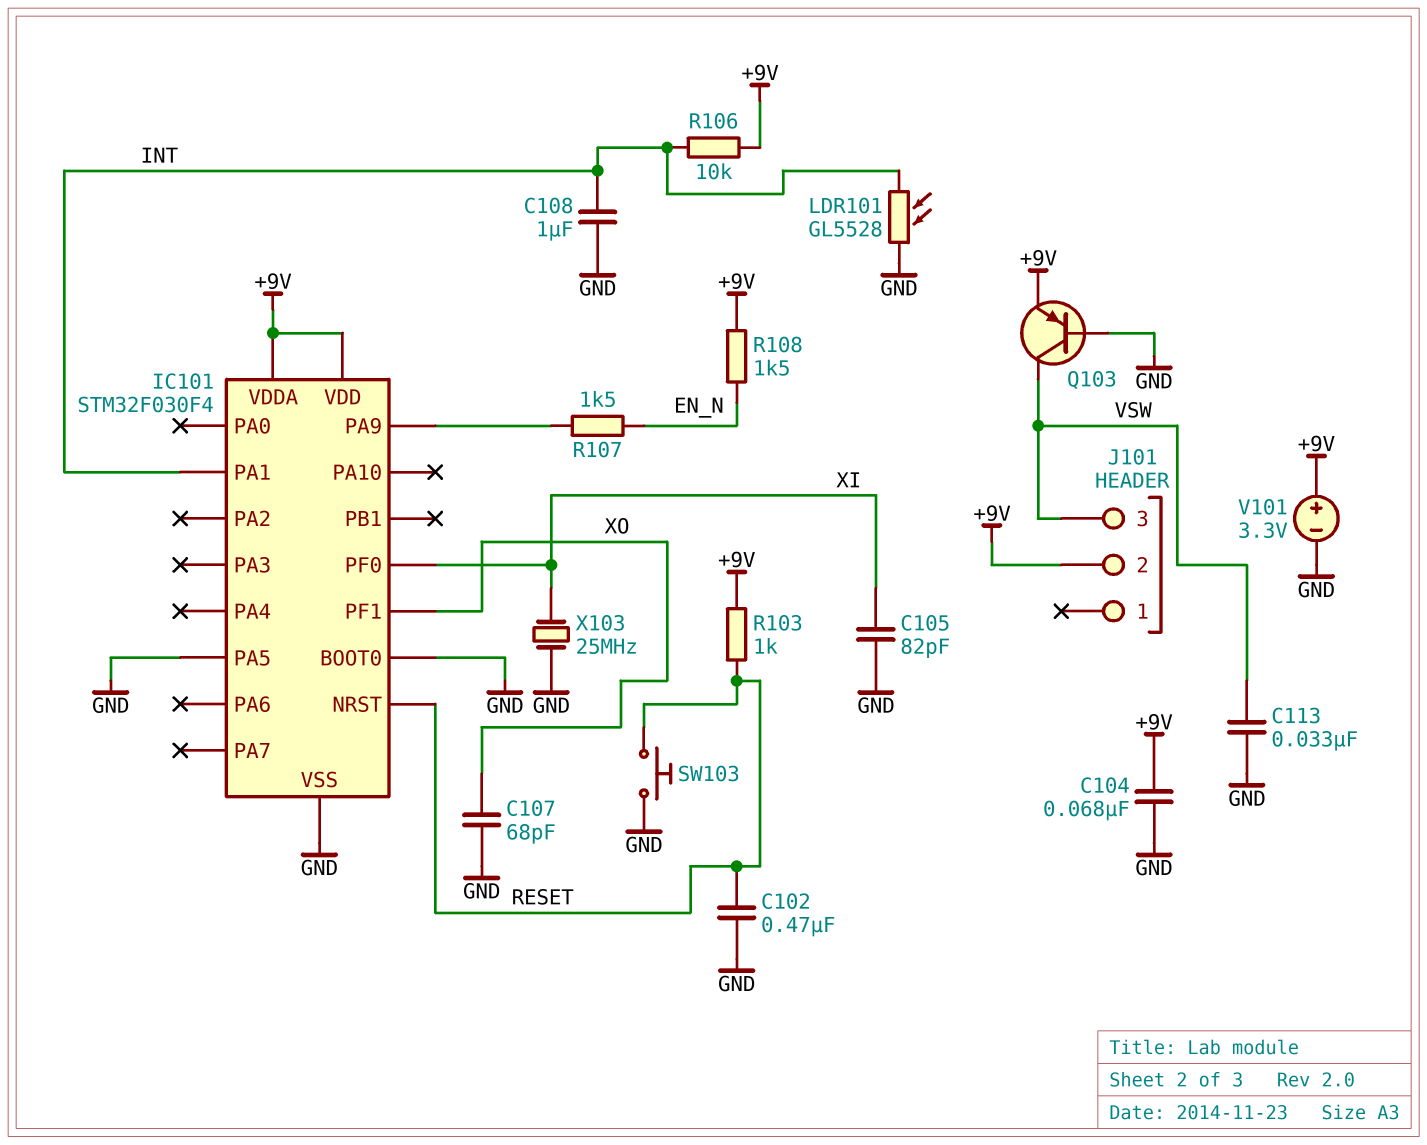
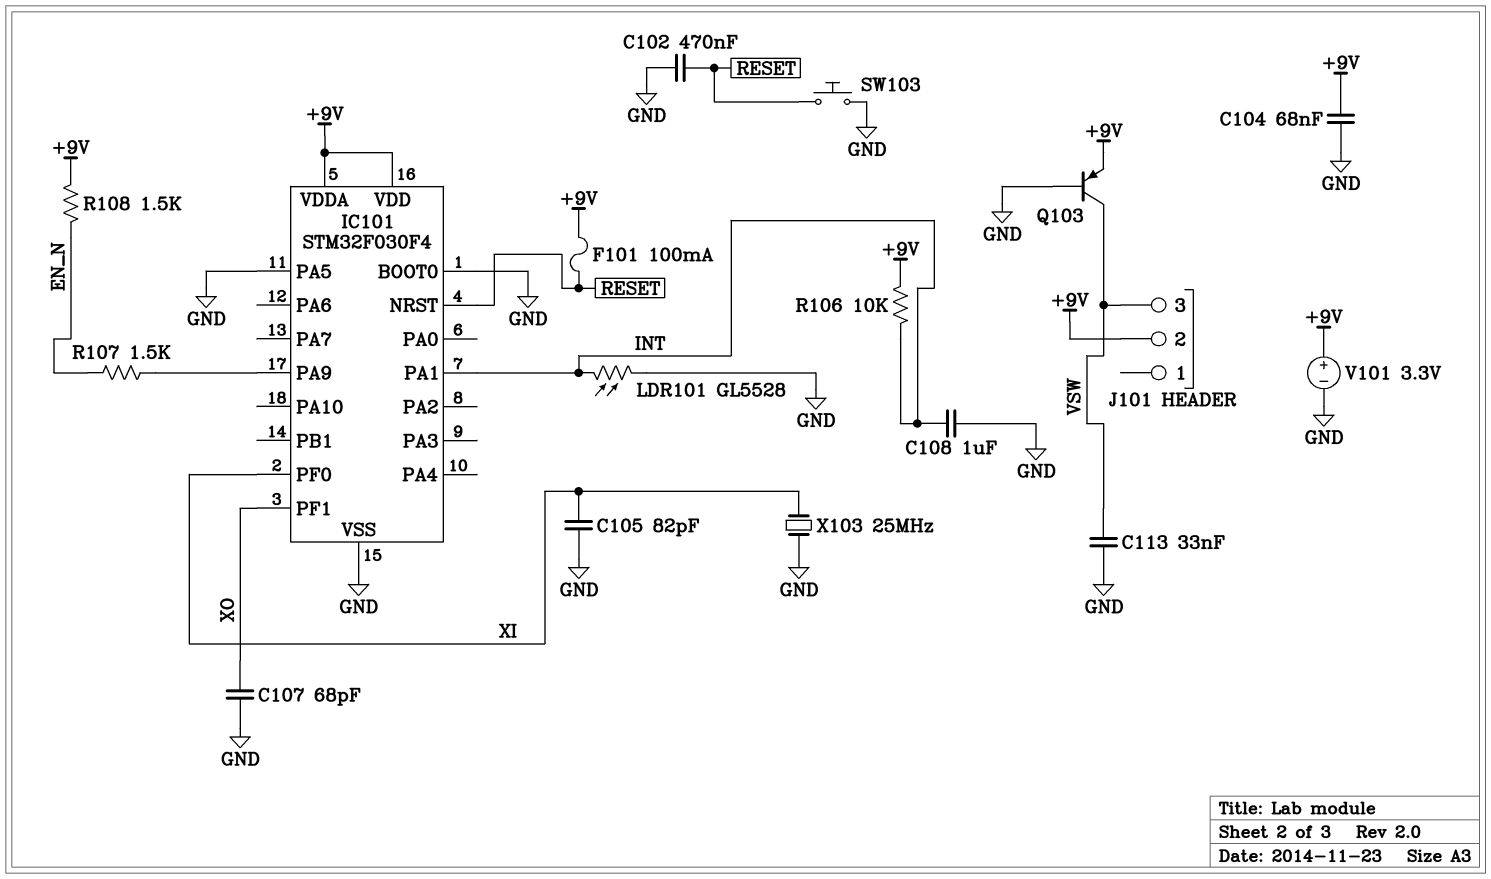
F101: none -> 100mA (+9V, RESET)
R103: 1k (+9V, RESET) -> none

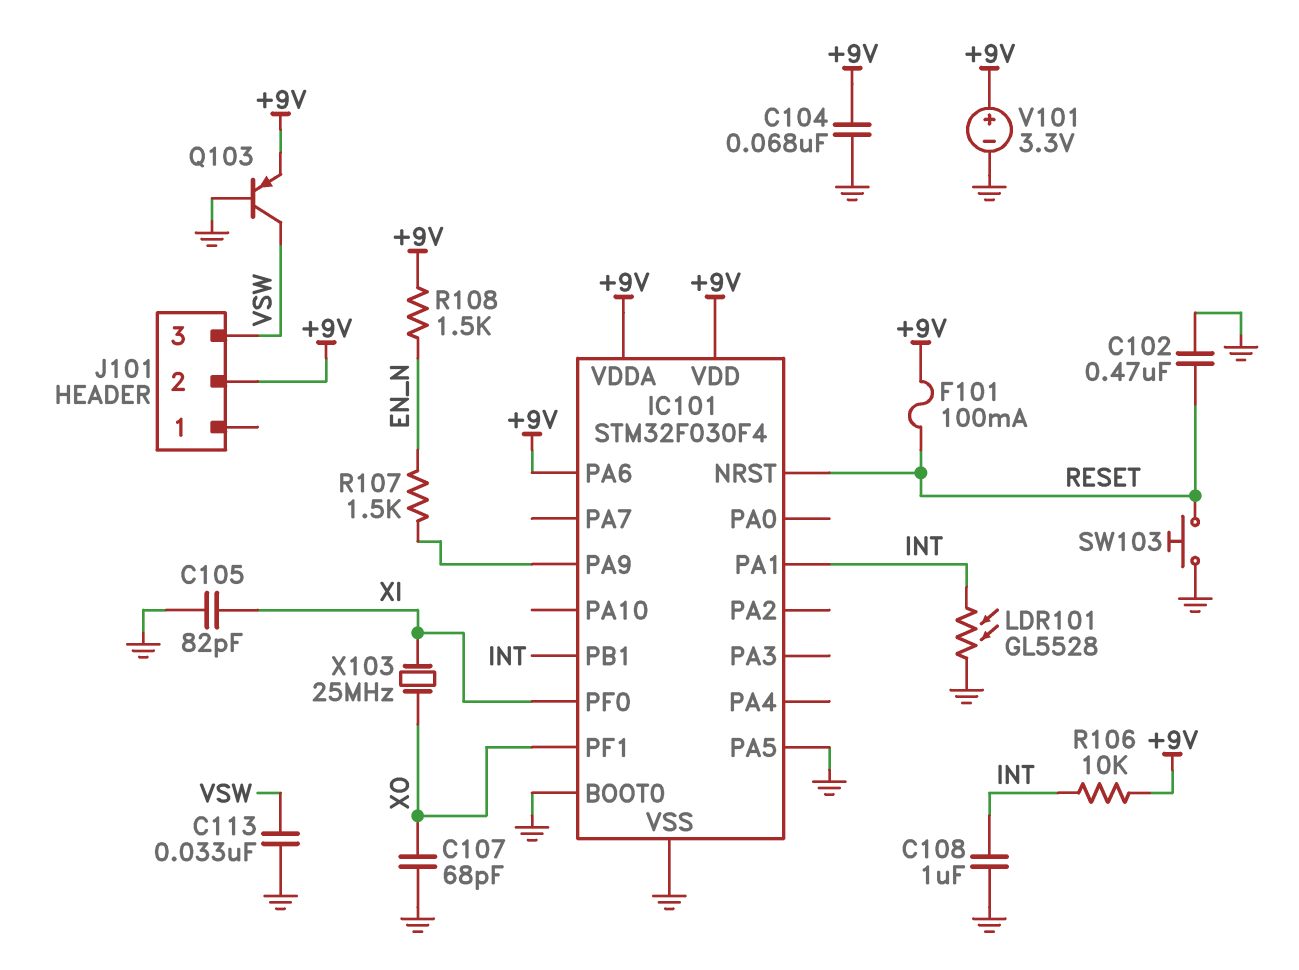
IC101 pin PA6: none -> +9V
IC101 pin PB1: none -> INT
X103: 25MHz (GND, XI) -> 25MHz (XI, XO)

